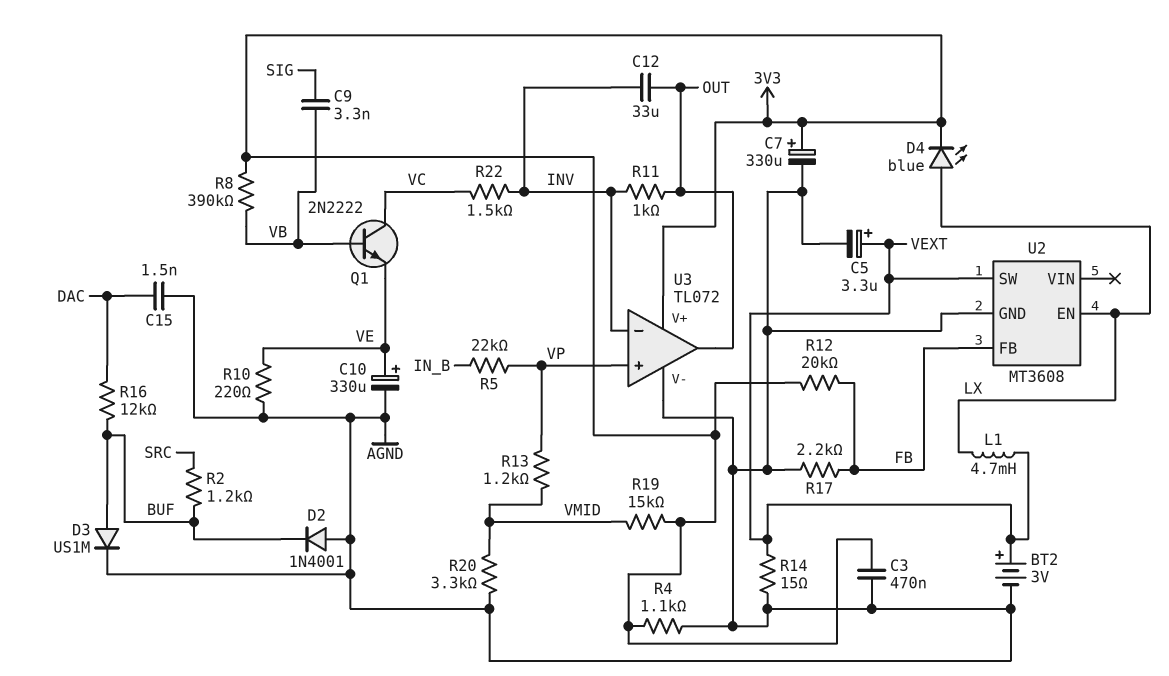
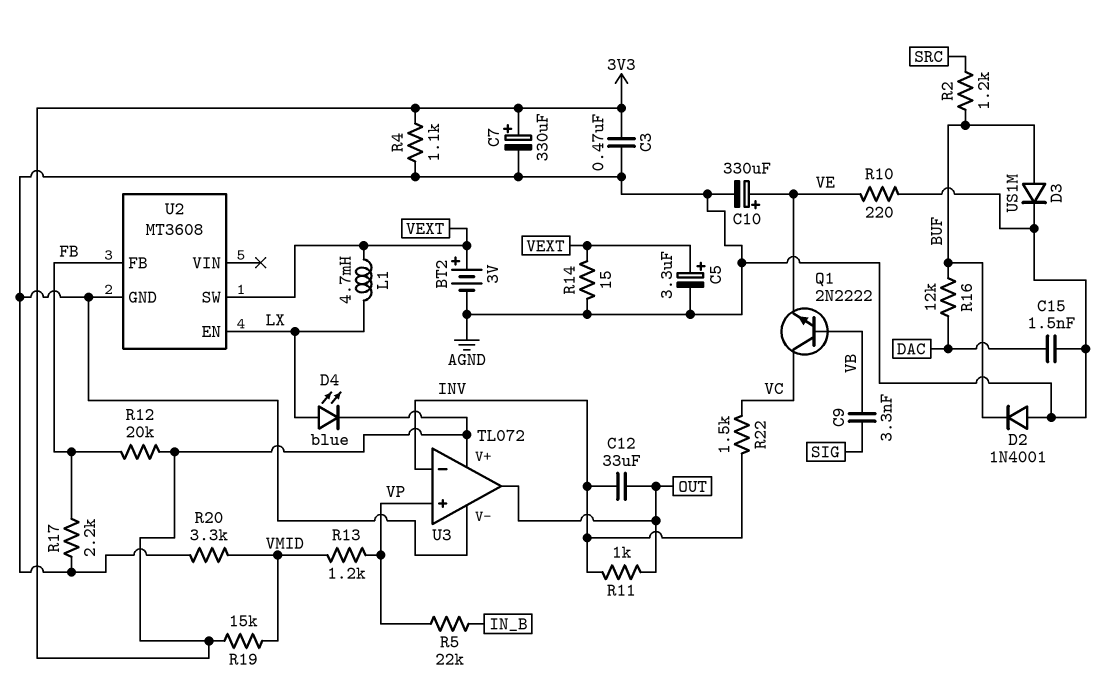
R8: 390k (3V3, VB) -> none

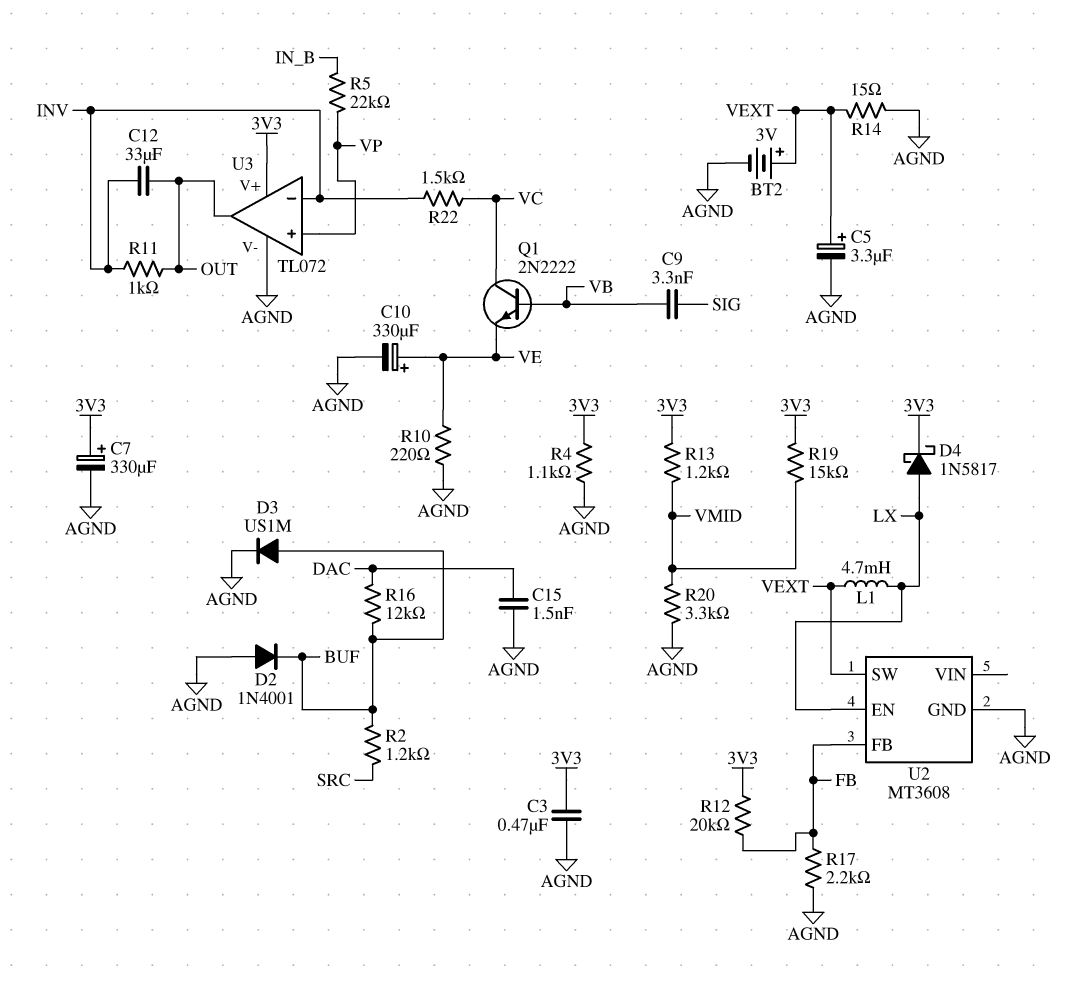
D4: LED blue (A LX, K 3V3) -> schottky 1N5817 (A LX, K 3V3)
R13: 1.2k (VMID, VP) -> 1.2k (3V3, VMID)

